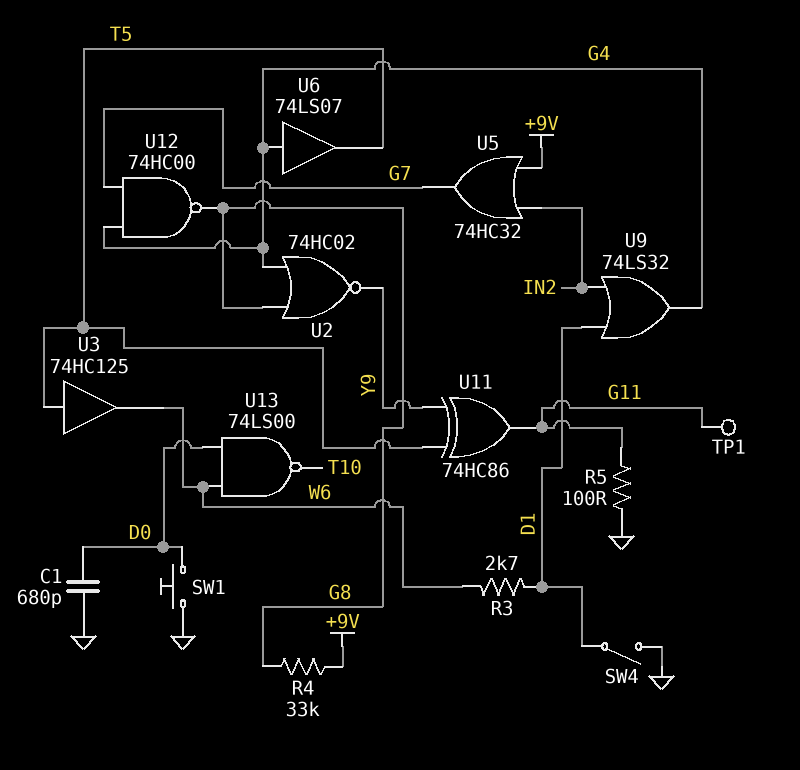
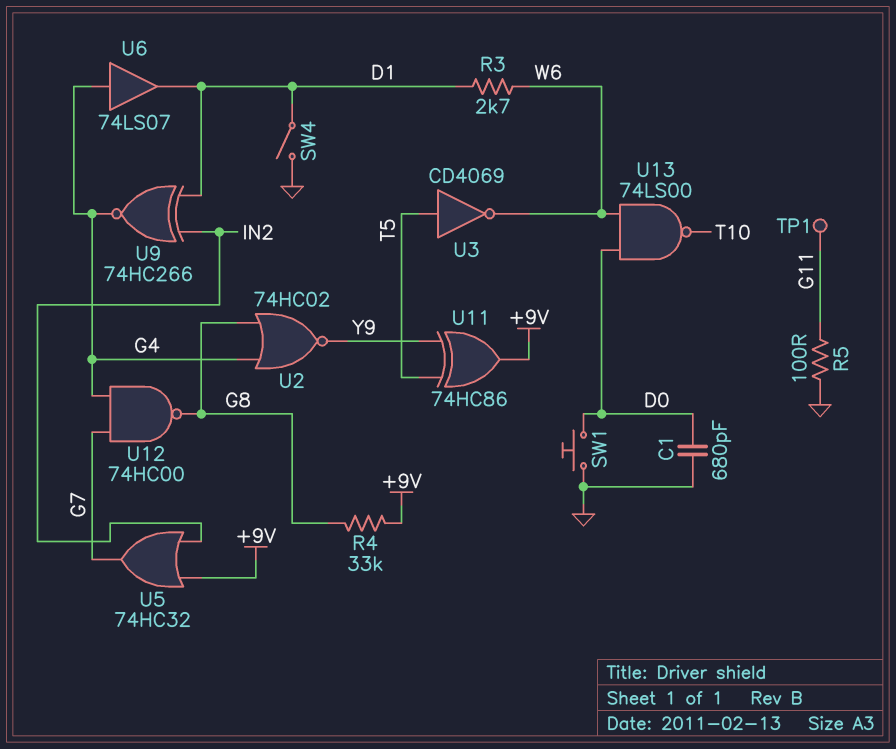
U3: buffer 74HC125 (in T5, out W6) -> NOT CD4069 (in T5, out W6)
U6: buffer 74LS07 (in G4, out T5) -> buffer 74LS07 (in G4, out D1)
U9: OR 74LS32 (in D1, in IN2, out G4) -> XNOR 74HC266 (in D1, in IN2, out G4)
U11: XOR 74HC86 (in T5, in Y9, out G11) -> XOR 74HC86 (in T5, in Y9, out +9V)

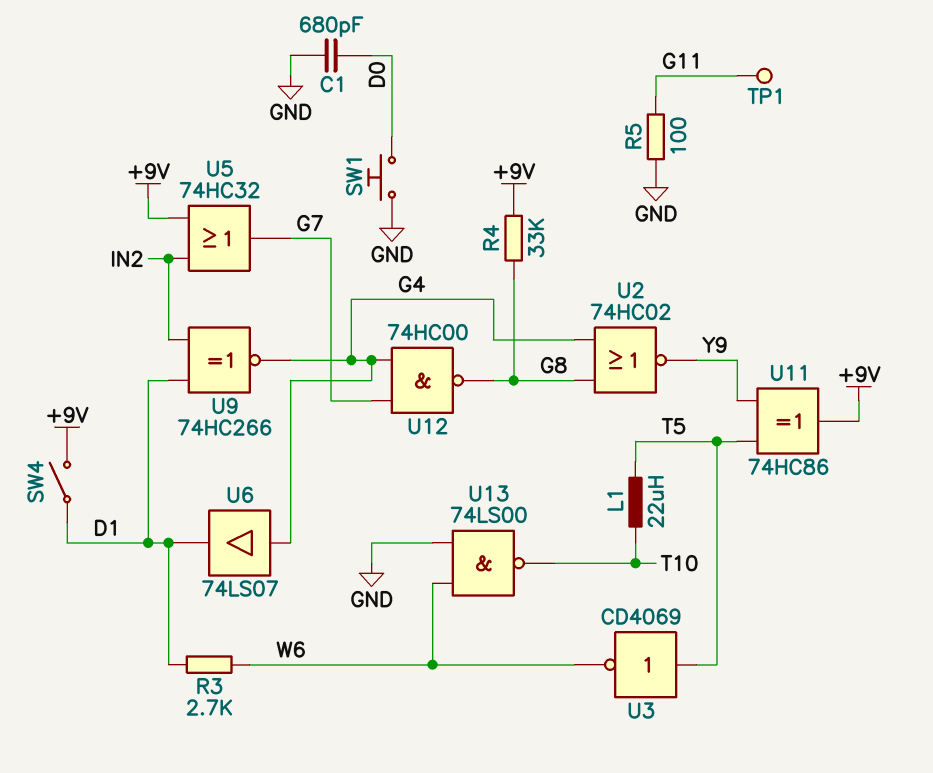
L1: none -> 22uH (T5, T10)
SW4: switch (D1, GND) -> switch (+9V, D1)
U13: NAND 74LS00 (in D0, in W6, out T10) -> NAND 74LS00 (in GND, in W6, out T10)

